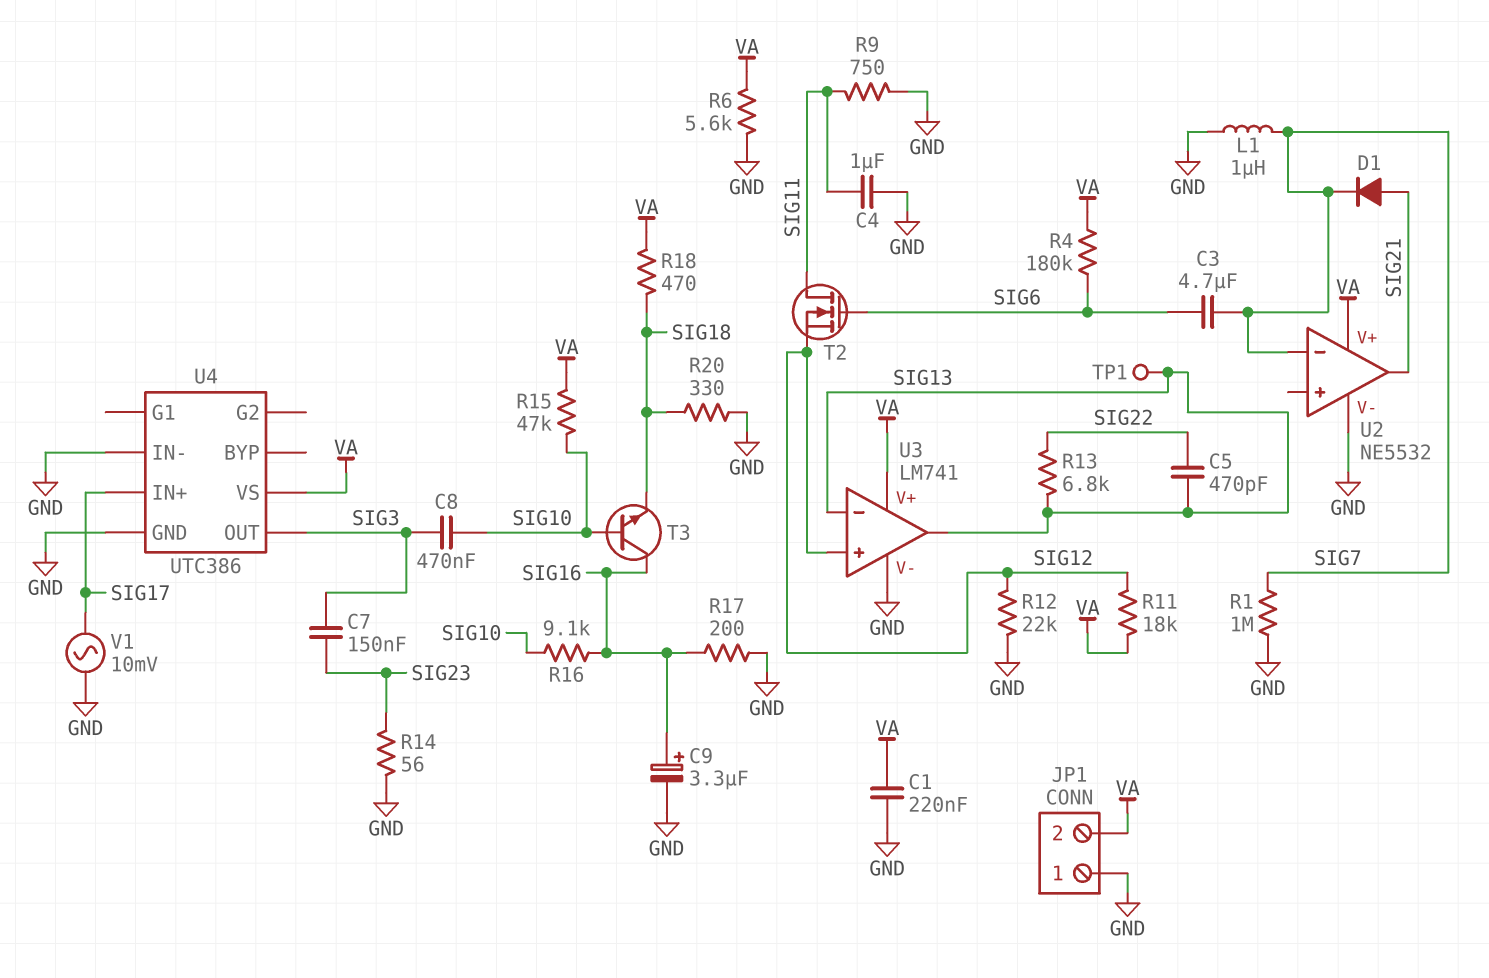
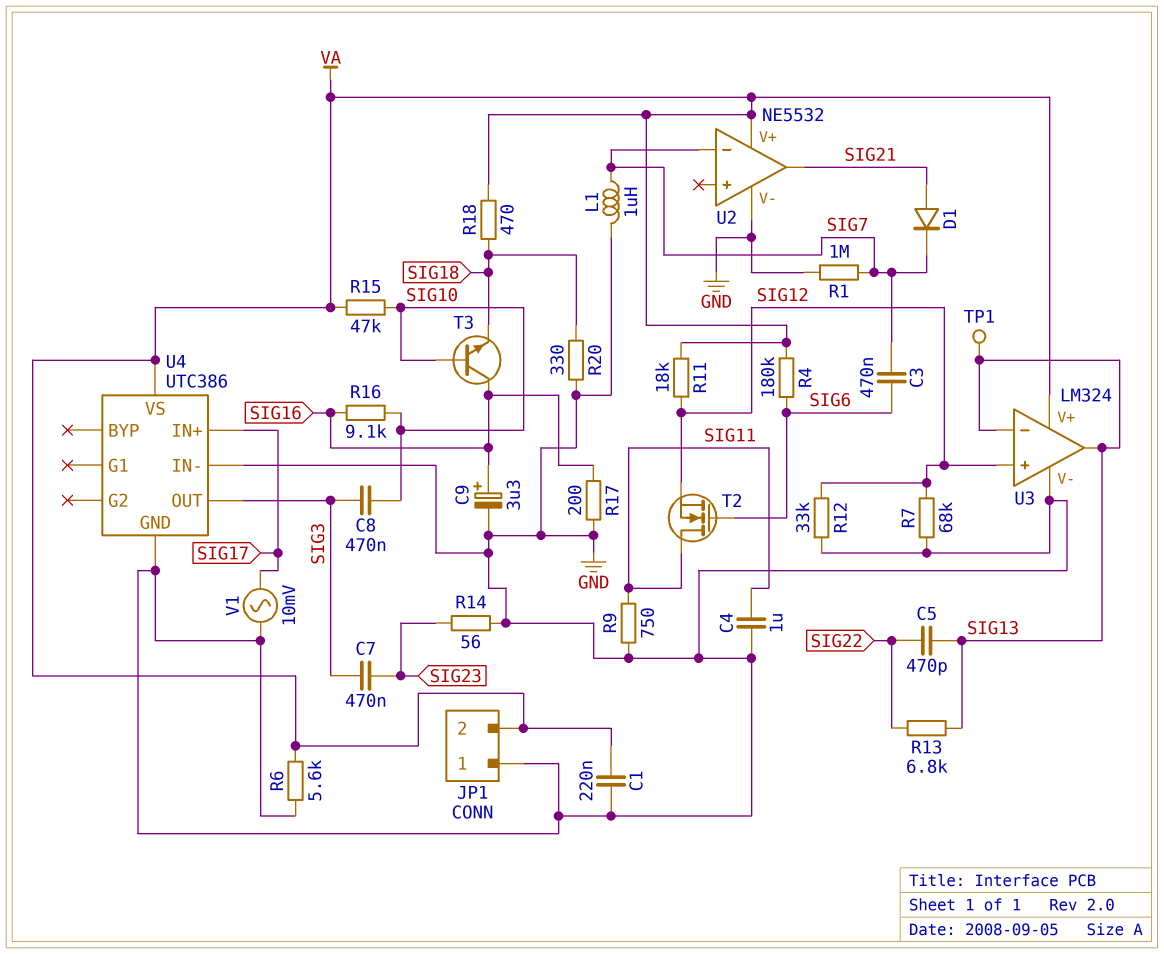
C3: 4.7uF (SIG6, SIG7) -> 470nF (SIG6, SIG7)
C7: 150nF (SIG3, SIG23) -> 470nF (SIG3, SIG23)
R7: none -> 68k (GND, SIG12)
R12: 22k (GND, SIG12) -> 33k (GND, SIG12)
U3: LM741 -> LM324

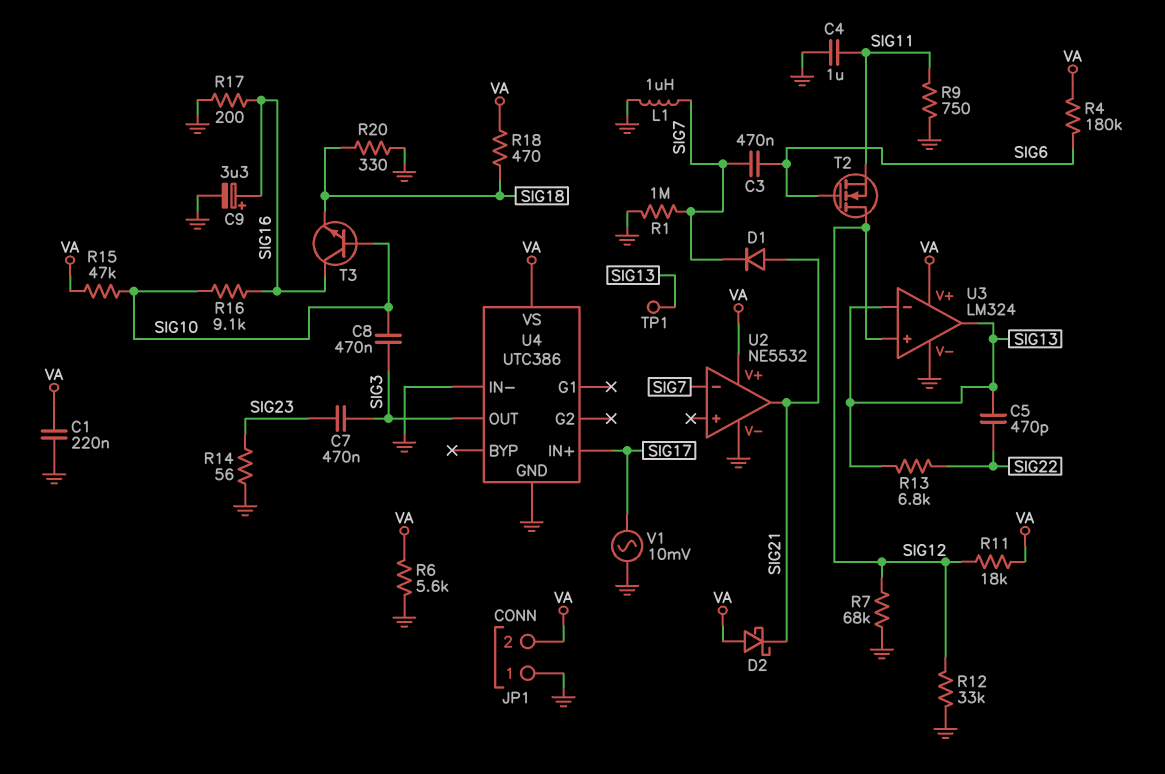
D2: none -> schottky (A VA, K SIG21)
T2: NMOS (G SIG6, D SIG11, S SIG12) -> NMOS (G SIG6, D SIG12, S SIG11)

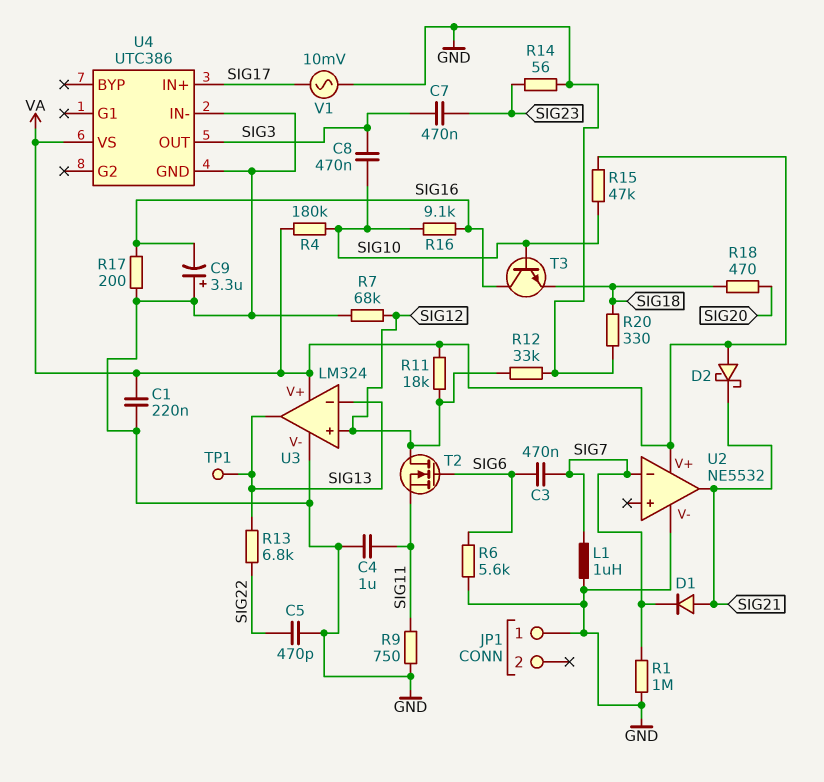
C5: 470pF (SIG13, SIG22) -> 470pF (GND, SIG22)
C9: 3.3uF (plus SIG16, minus GND) -> 3.3uF (plus GND, minus SIG16)
JP1 pin 2: VA -> none
R4: 180k (SIG6, VA) -> 180k (SIG10, VA)
R6: 5.6k (GND, VA) -> 5.6k (GND, SIG6)
R18: 470 (SIG18, VA) -> 470 (SIG18, SIG20)

